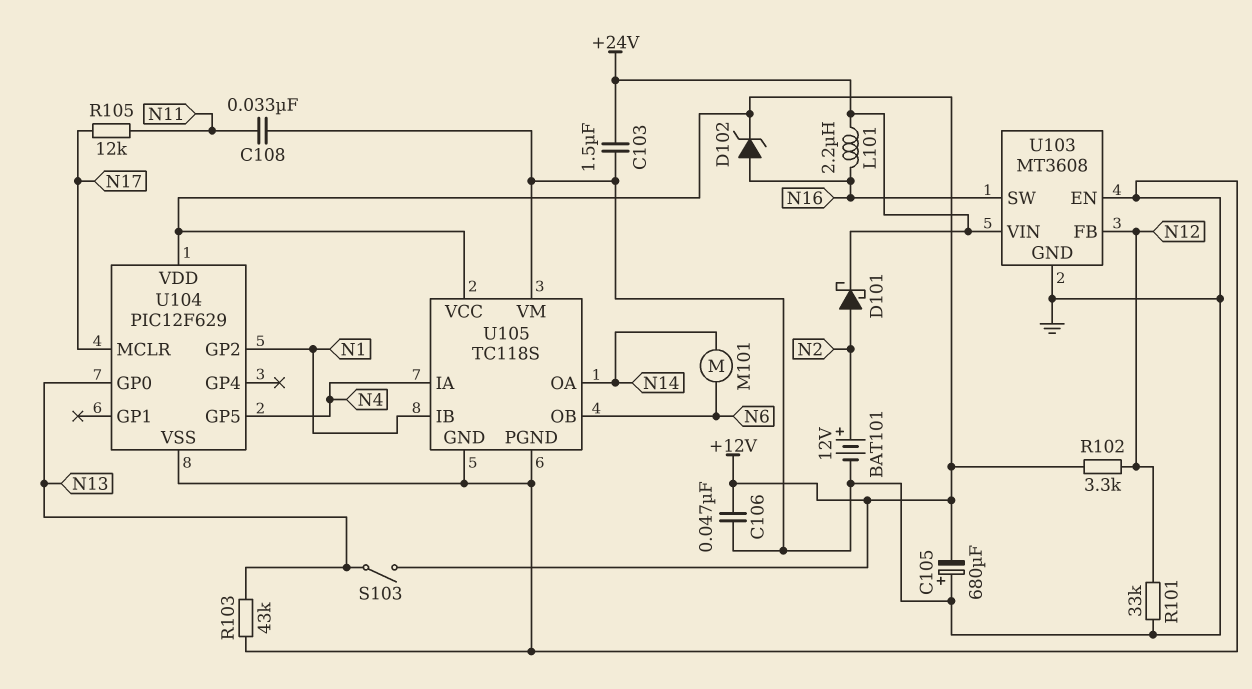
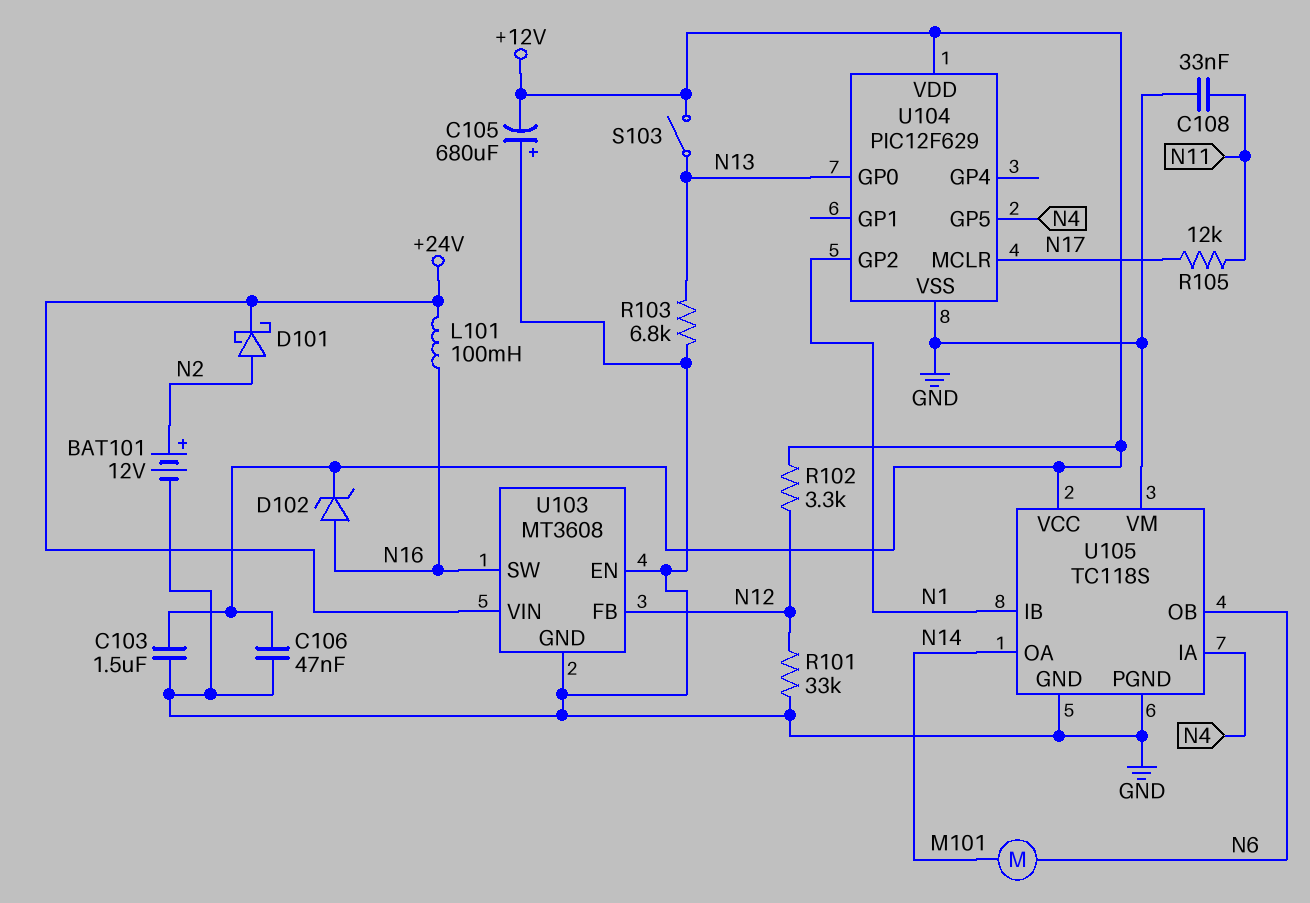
C103: 1.5uF (+24V, GND) -> 1.5uF (+12V, GND)
L101: 2.2uH (+24V, N16) -> 100mH (+24V, N16)
R103: 43k (GND, N13) -> 6.8k (GND, N13)

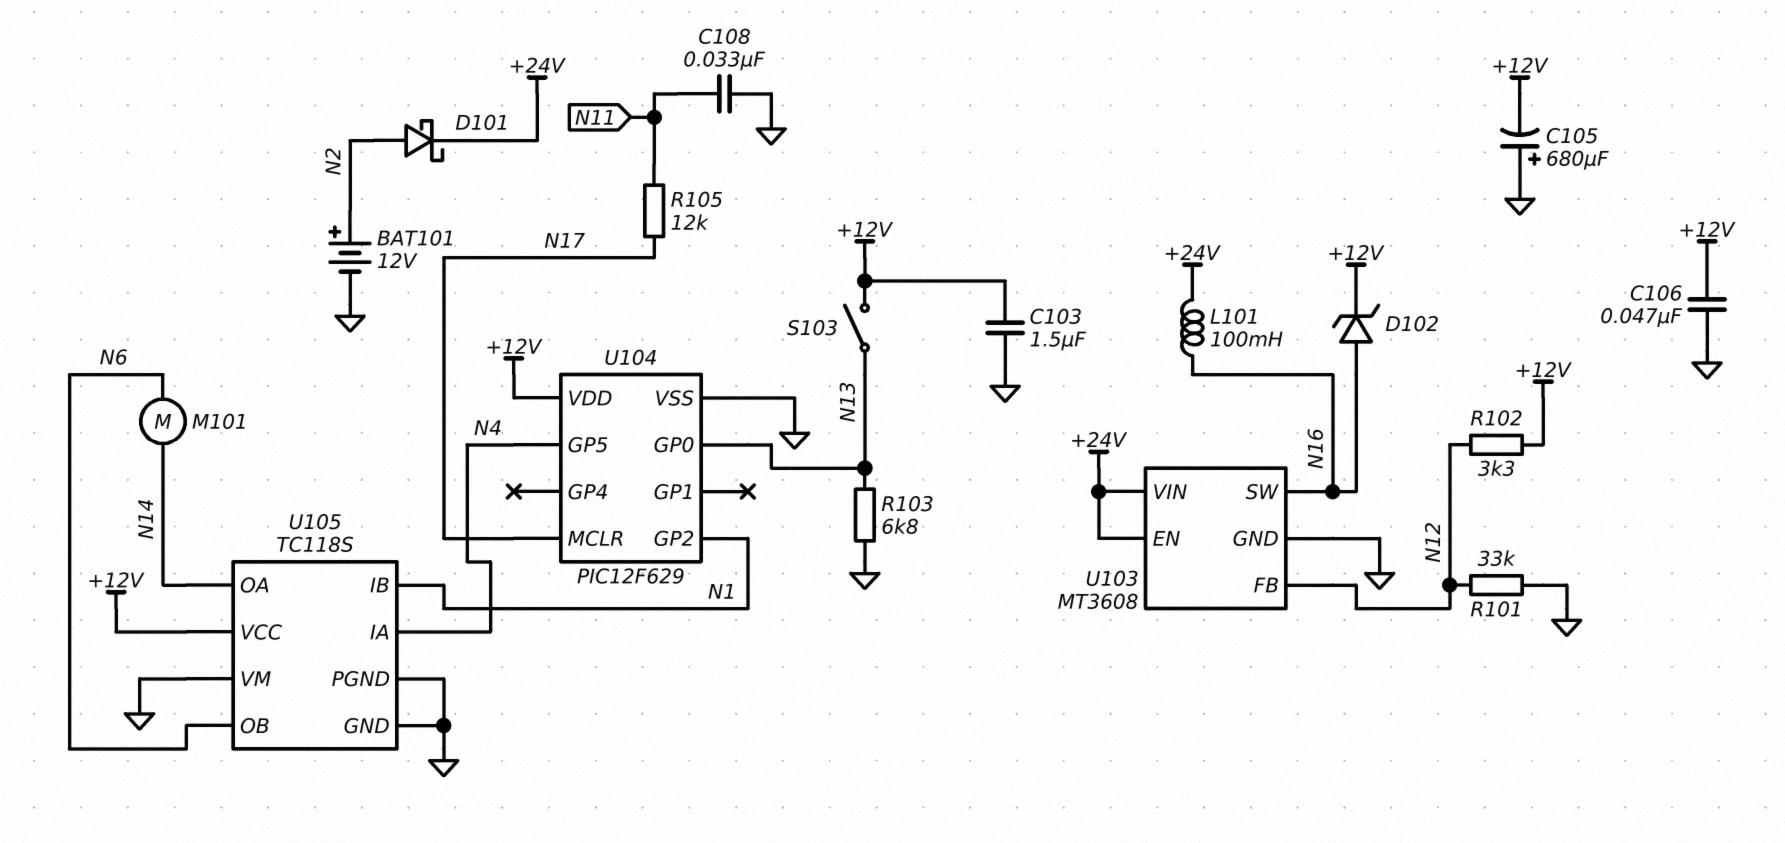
U103 pin EN: GND -> +24V

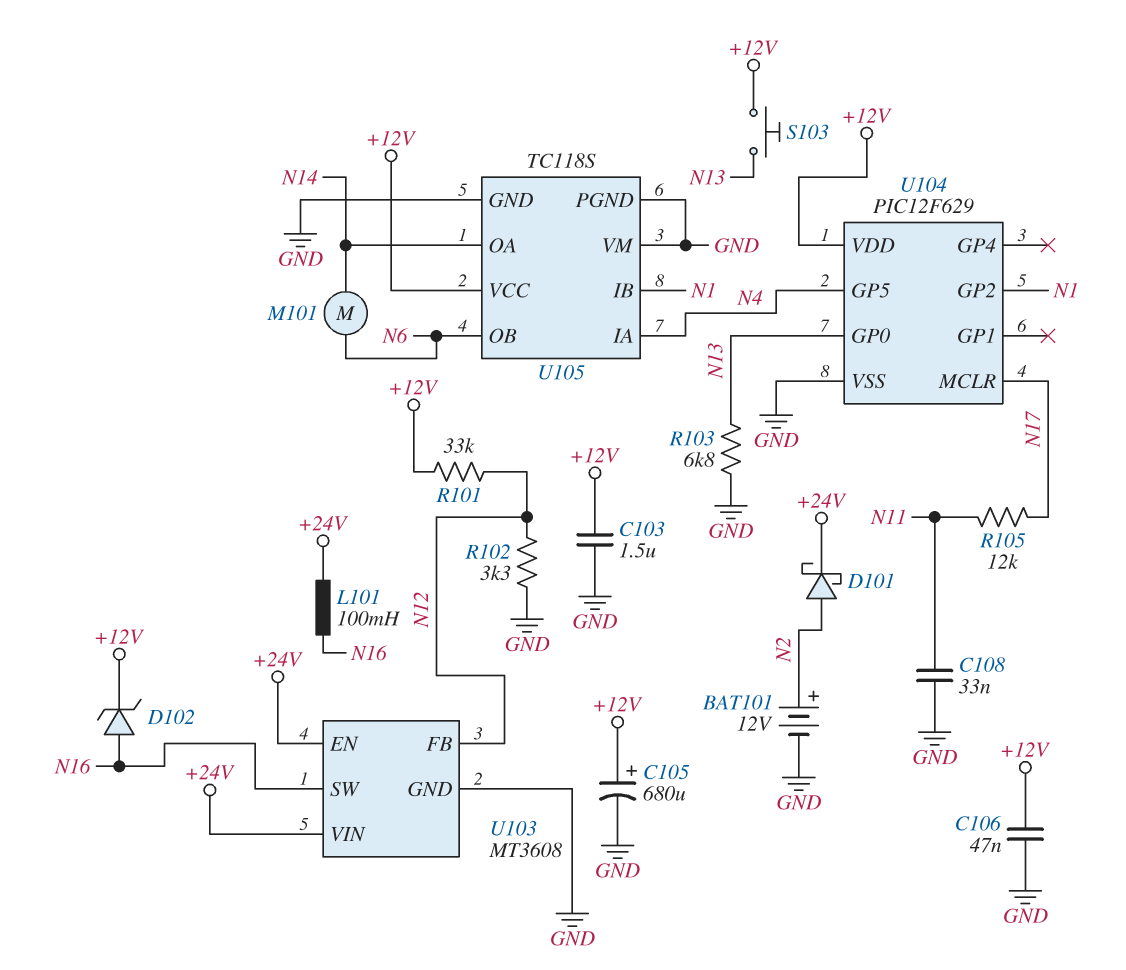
C105: 680uF (plus GND, minus +12V) -> 680uF (plus +12V, minus GND)
R101: 33k (GND, N12) -> 33k (+12V, N12)
R102: 3.3k (+12V, N12) -> 3.3k (GND, N12)
S103: switch (+12V, N13) -> button (+12V, N13)

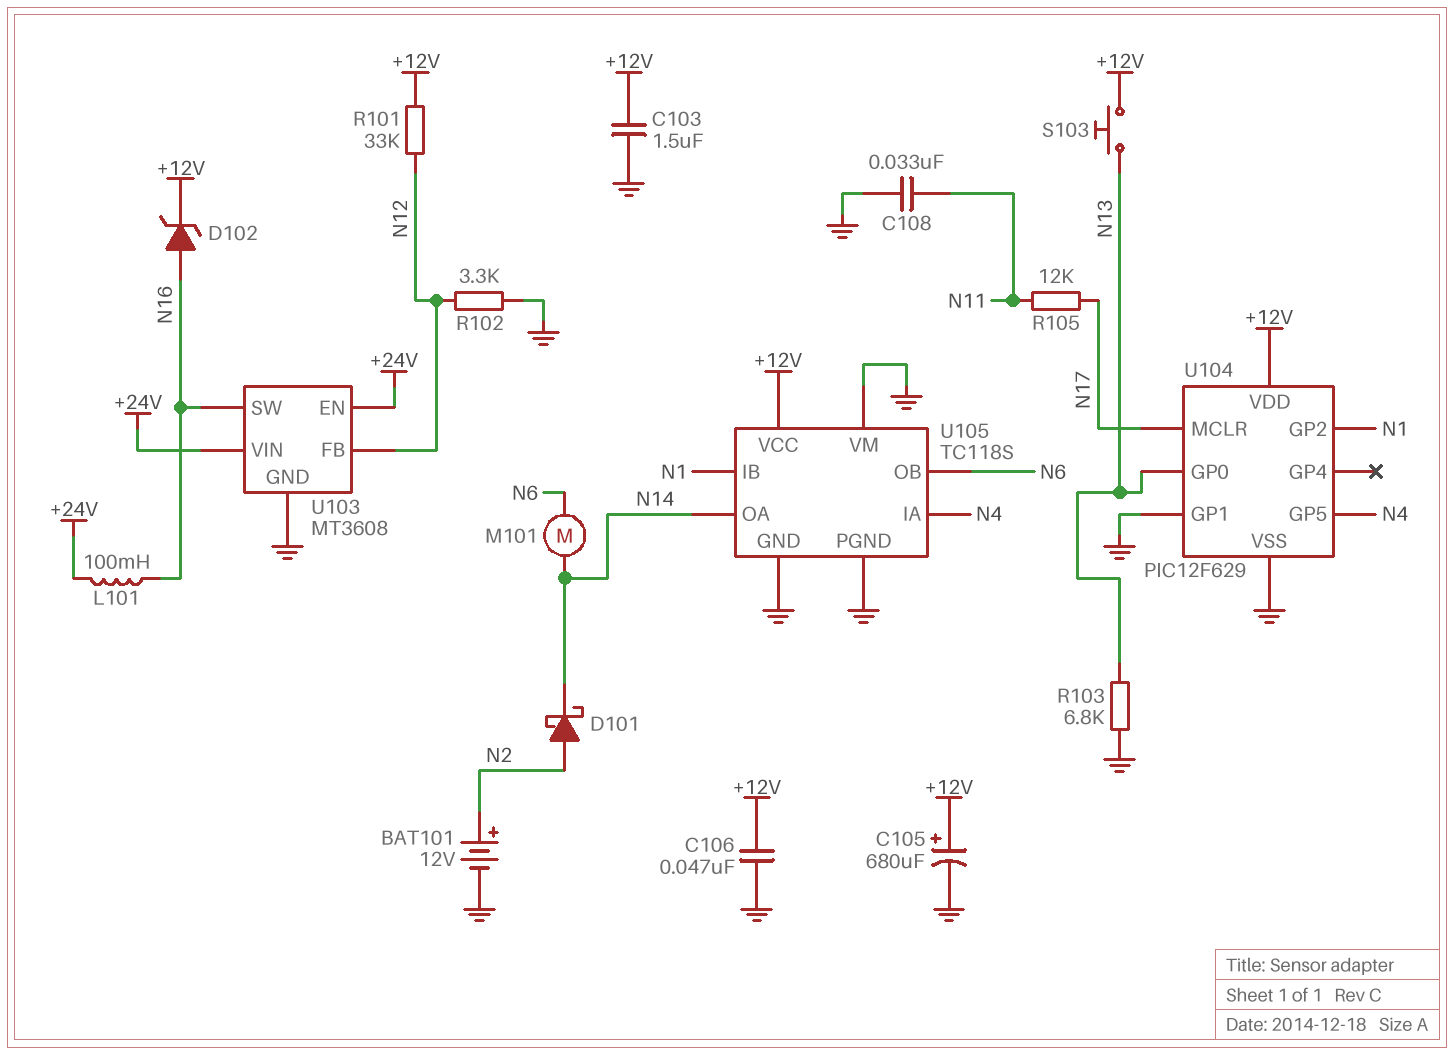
D101: schottky (A N2, K +24V) -> schottky (A N2, K N14)
U104 pin GP1: none -> GND

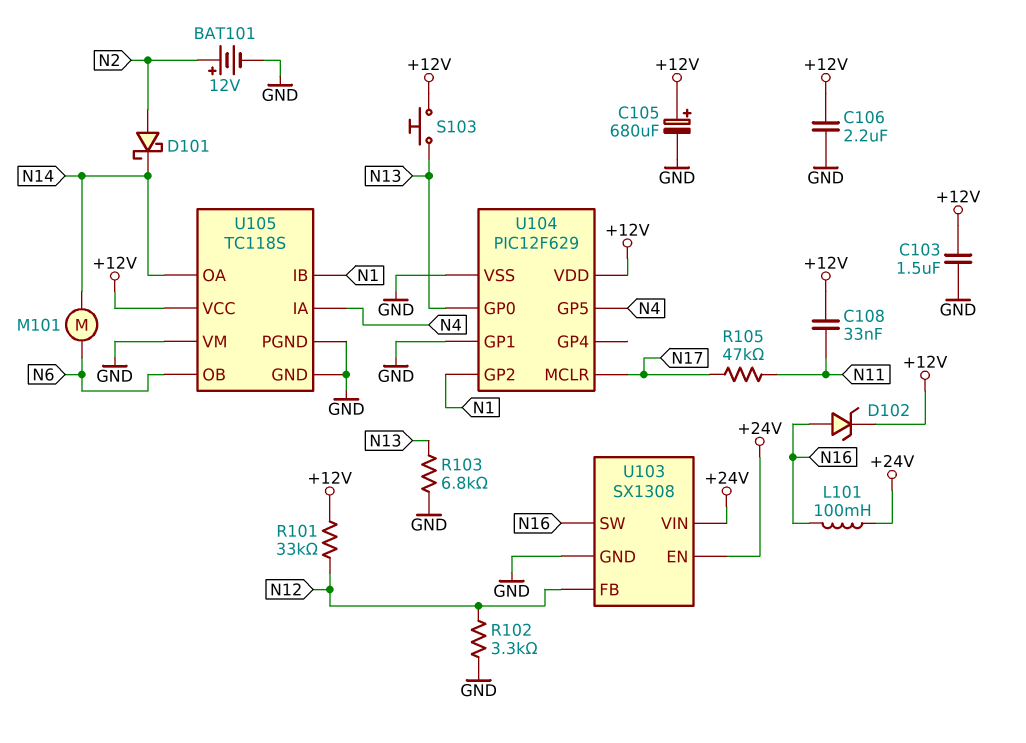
C106: 47nF (+12V, GND) -> 2.2uF (+12V, GND)
C108: 33nF (GND, N11) -> 33nF (+12V, N11)
R105: 12k (N11, N17) -> 47k (N11, N17)
U103: MT3608 -> SX1308

